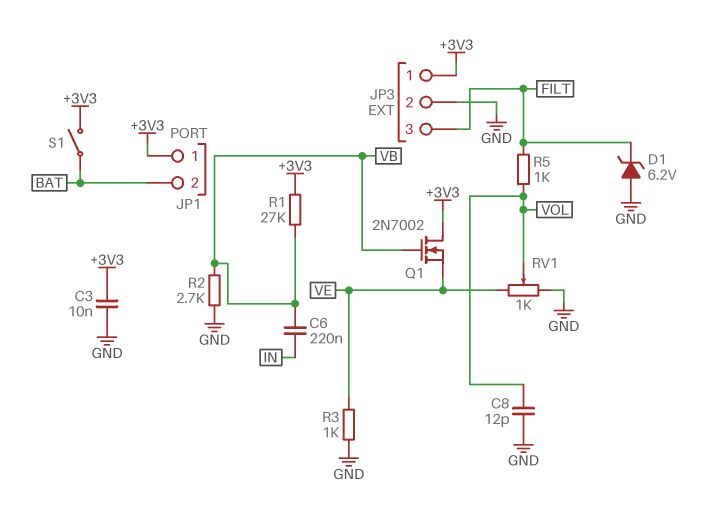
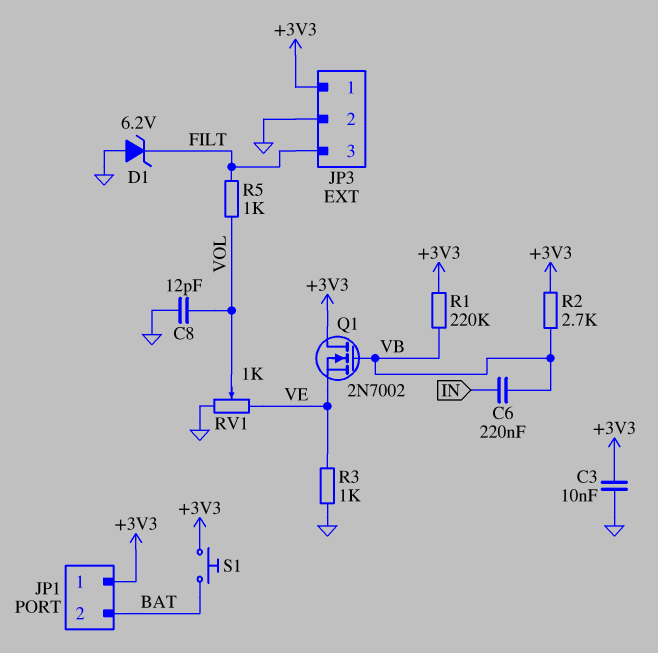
R1: 27k (+3V3, VB) -> 220k (+3V3, VB)
R2: 2.7k (GND, VB) -> 2.7k (+3V3, VB)
S1: switch (+3V3, BAT) -> button (+3V3, BAT)

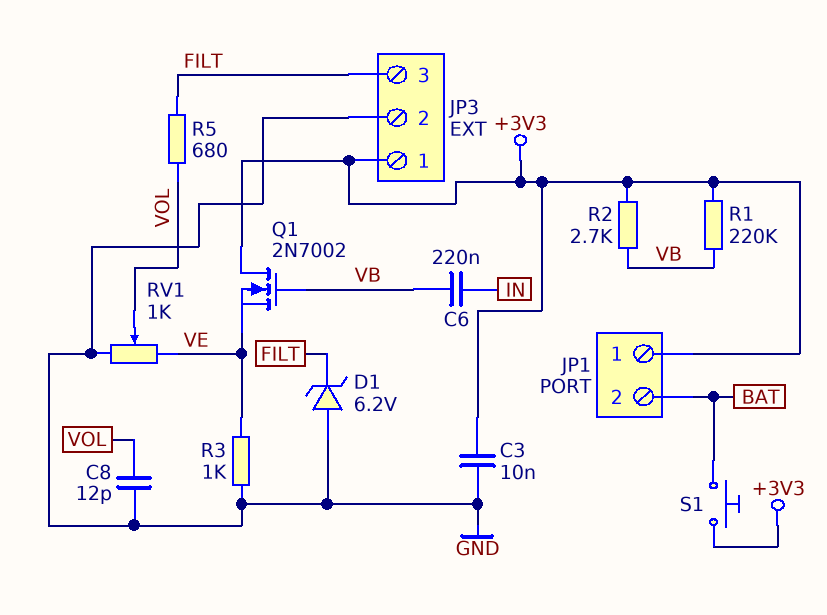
R5: 1k (FILT, VOL) -> 680 (FILT, VOL)

